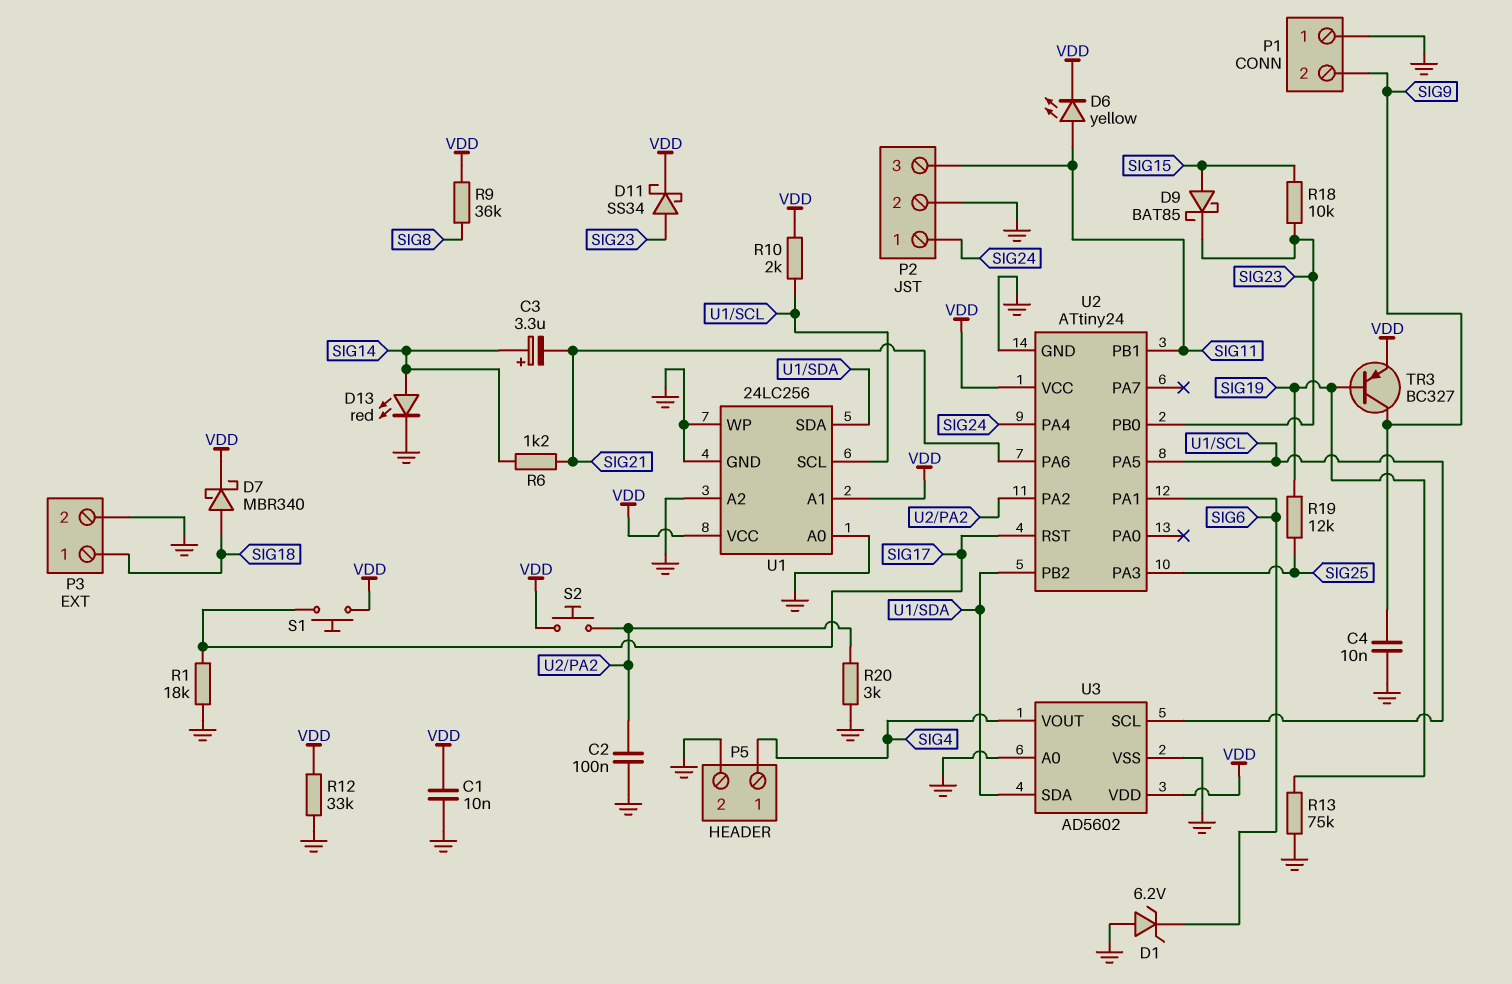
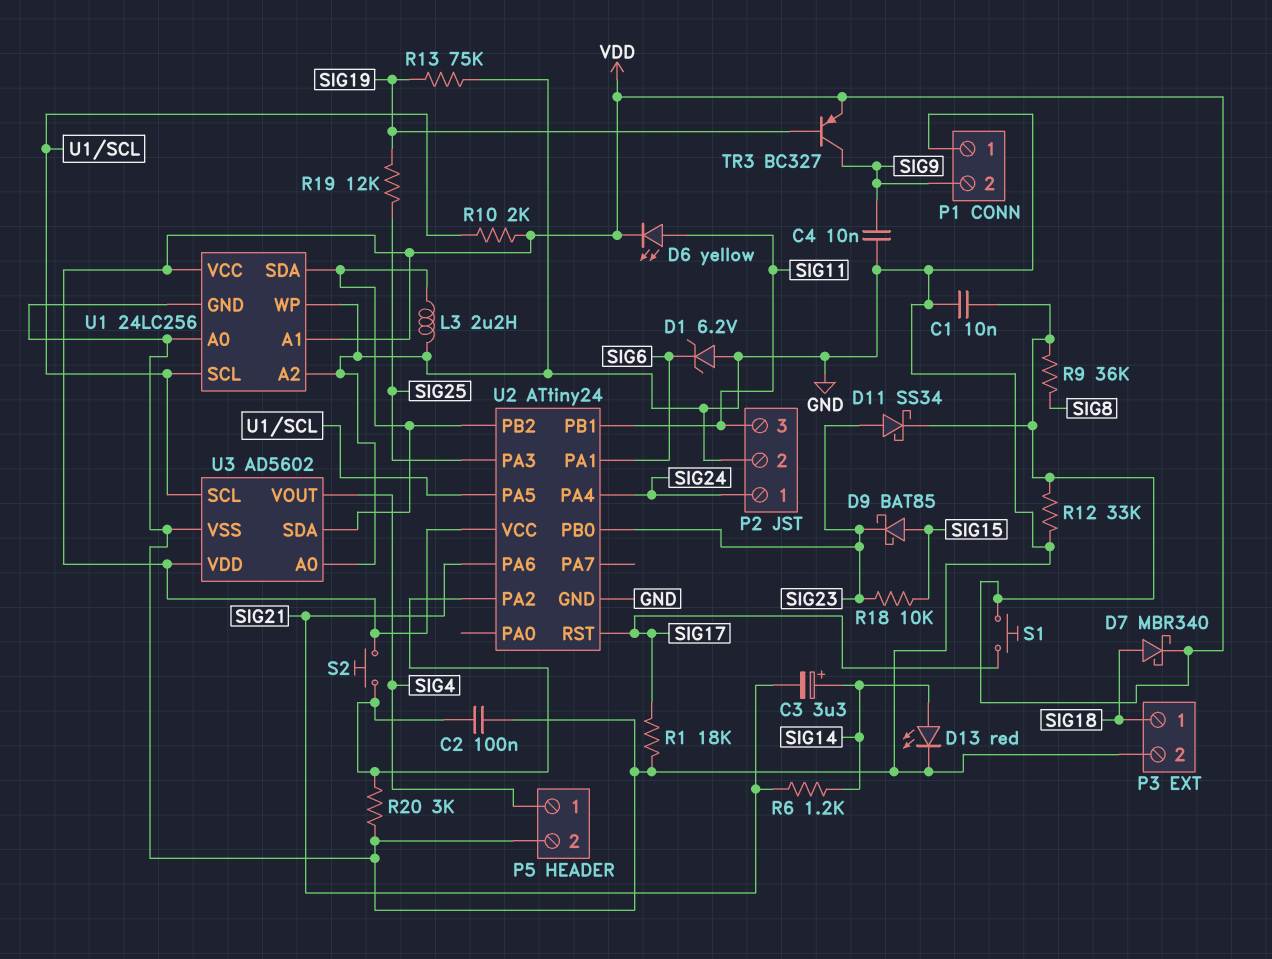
L3: none -> 2.2uH (GND, U1/SDA)

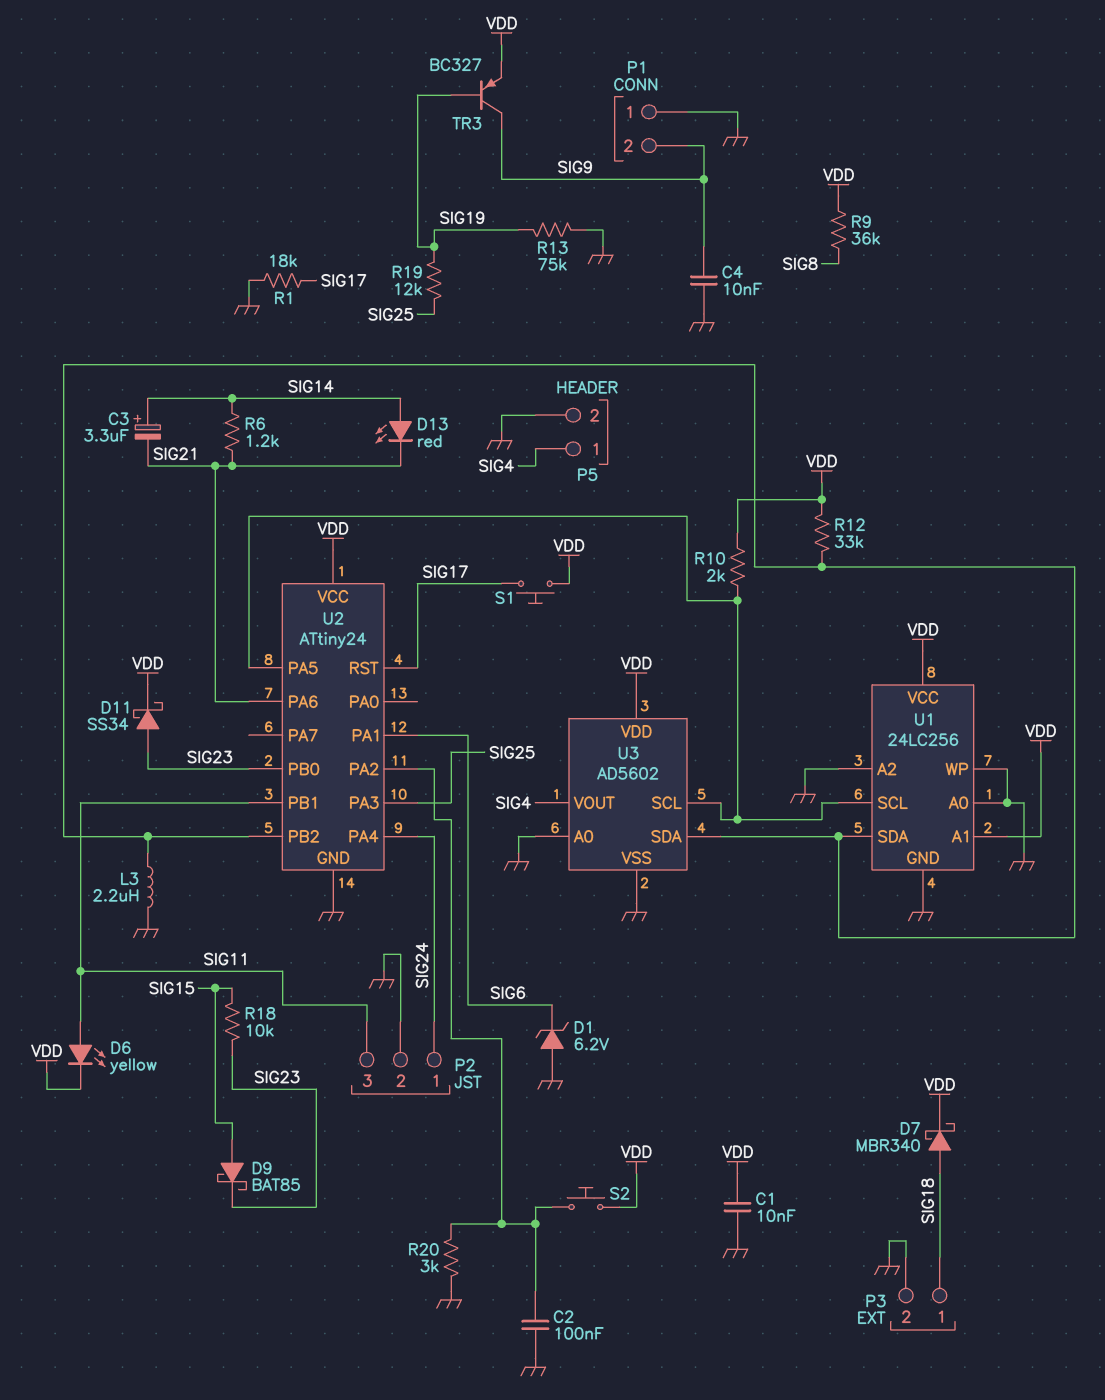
D13: LED red (A SIG14, K GND) -> LED red (A SIG14, K SIG21)
R12: 33k (GND, VDD) -> 33k (U1/SDA, VDD)

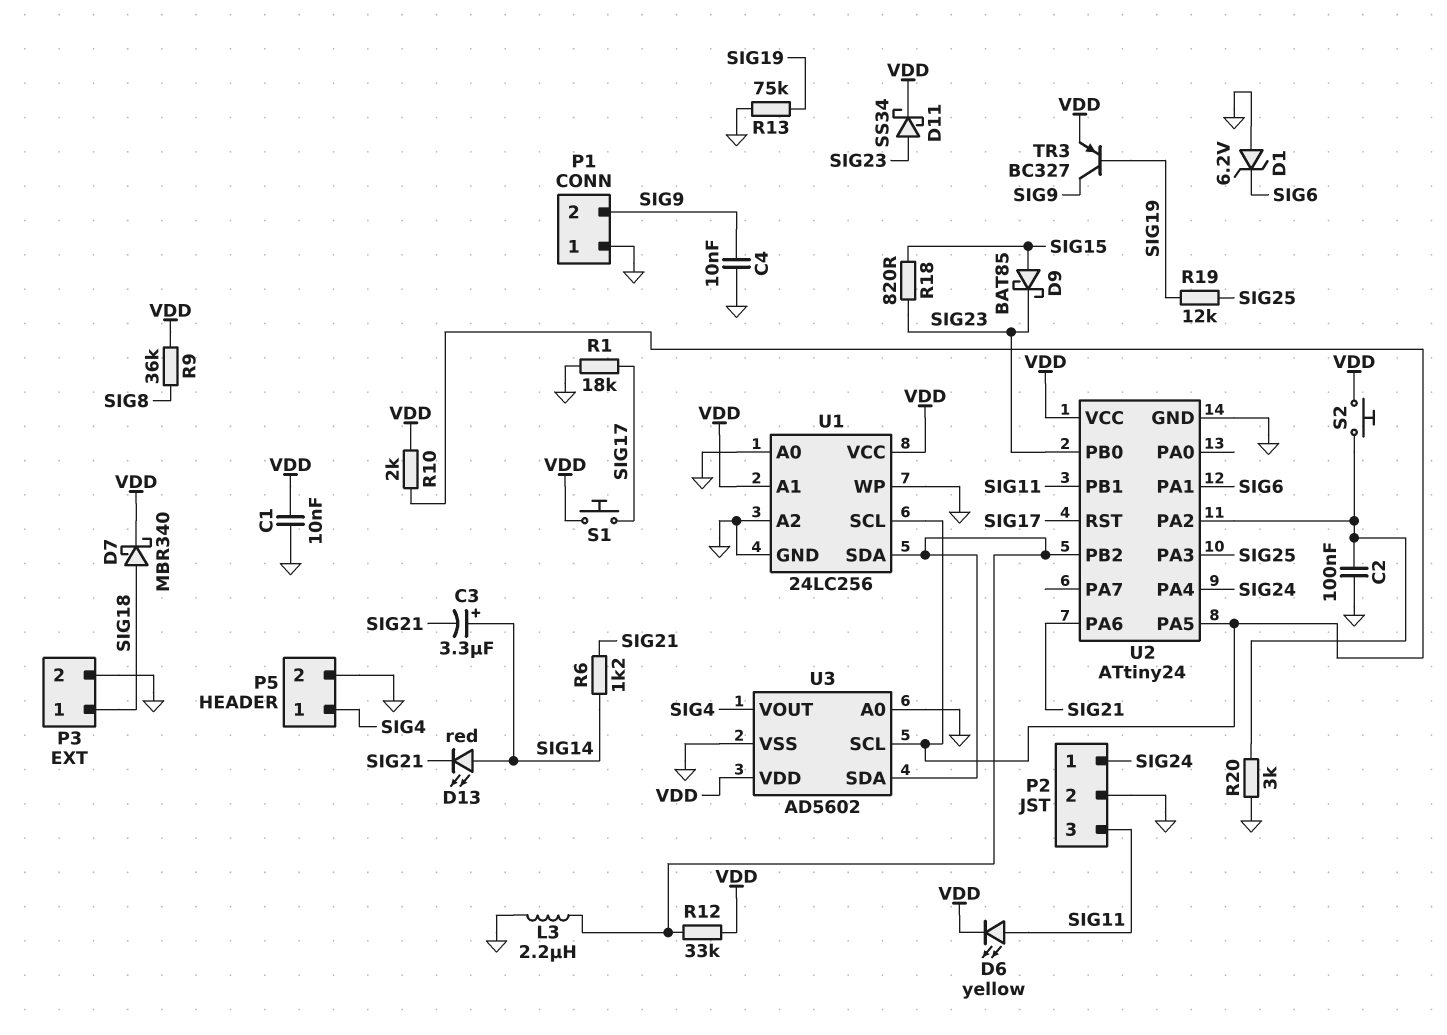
R18: 10k (SIG15, SIG23) -> 820 (SIG15, SIG23)

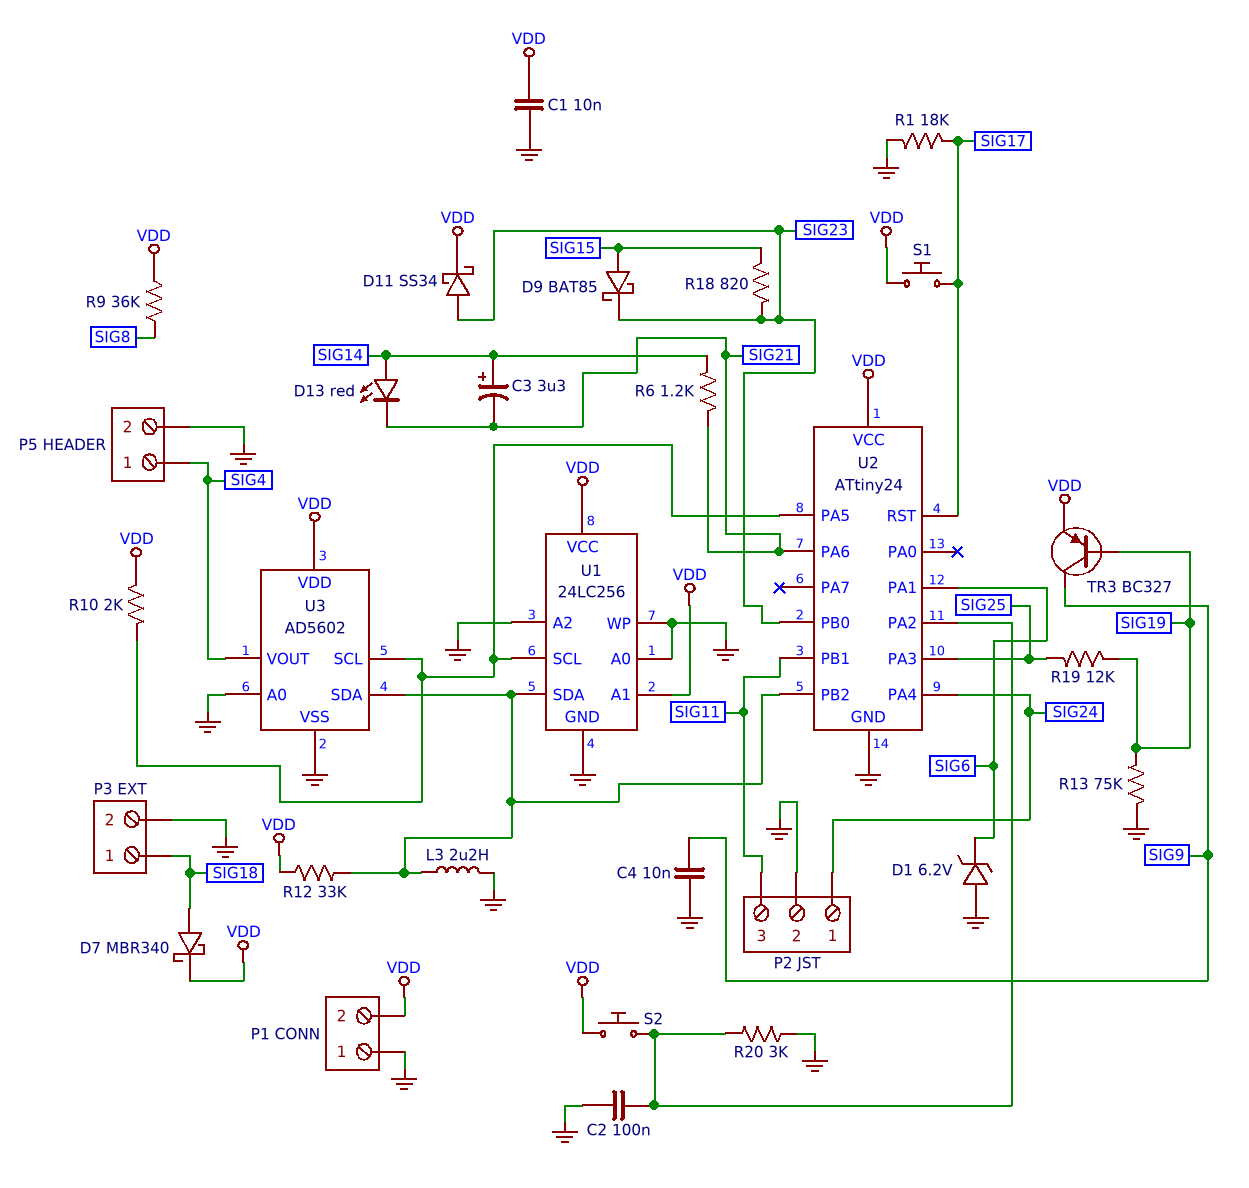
D6: LED yellow (A SIG11, K VDD) -> none
P1 pin 2: SIG9 -> VDD

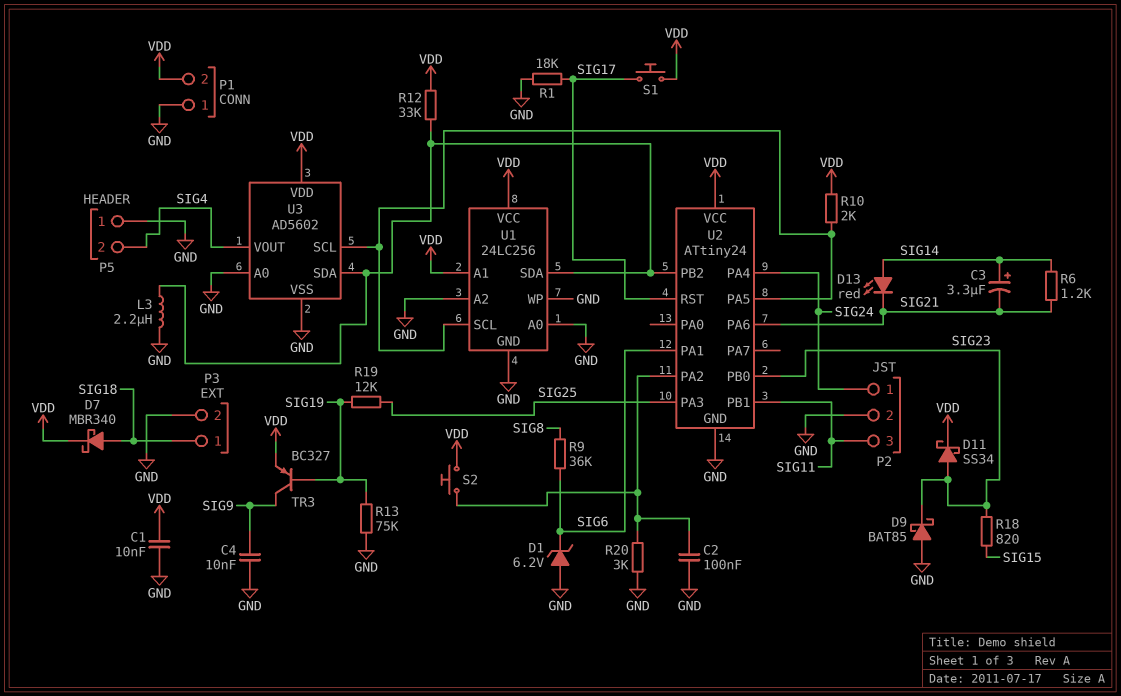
D9: schottky BAT85 (A SIG15, K SIG23) -> schottky BAT85 (A GND, K SIG23)
P5 pin 1: SIG4 -> GND
P5 pin 2: GND -> SIG4
R9: 36k (SIG8, VDD) -> 36k (SIG6, SIG8)

